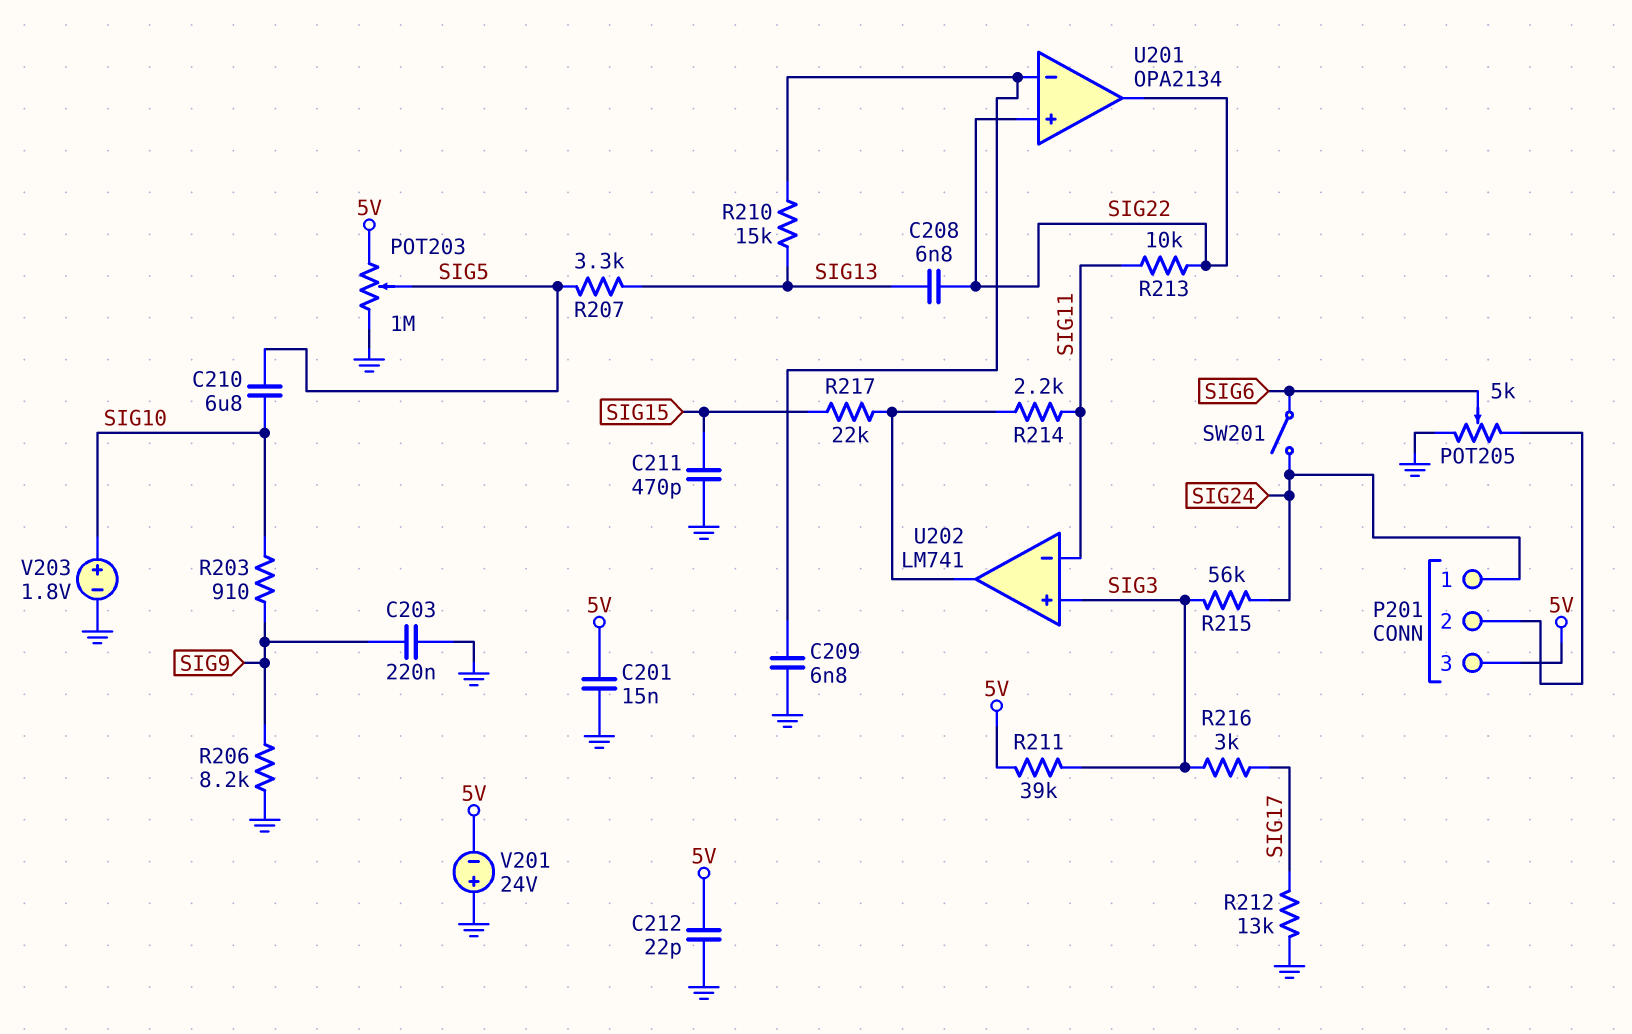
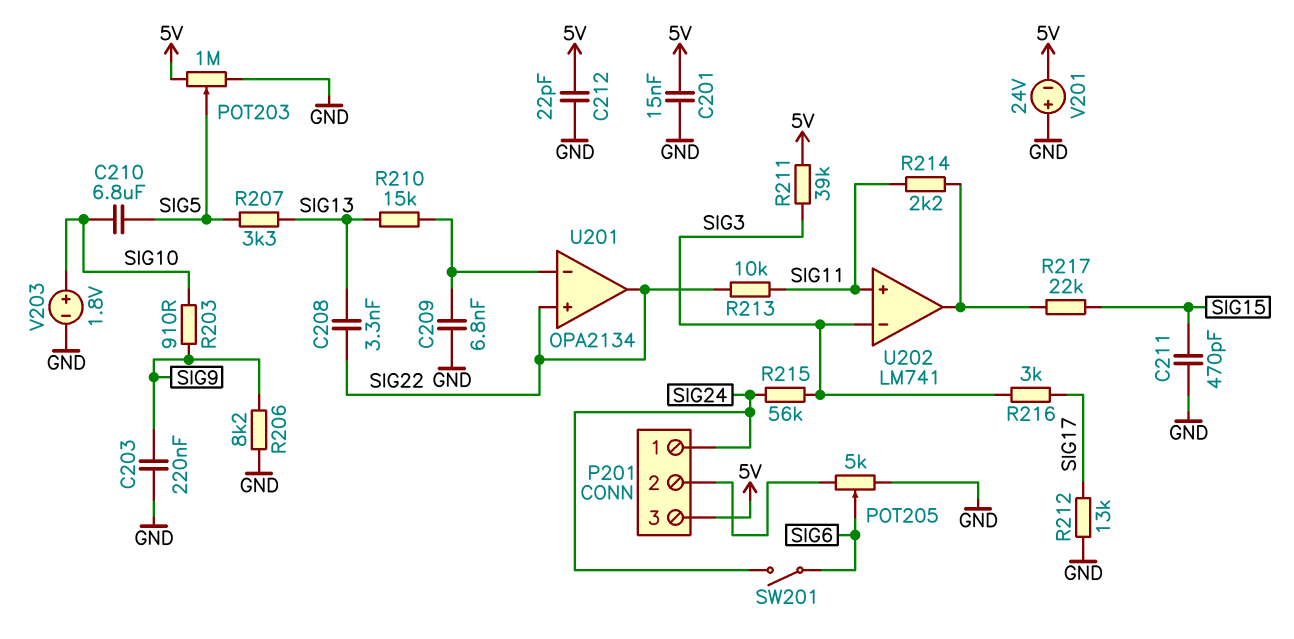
C208: 6.8nF (SIG13, SIG22) -> 3.3nF (SIG13, SIG22)
U202 pin in+: SIG3 -> SIG11
U202 pin in-: SIG11 -> SIG3

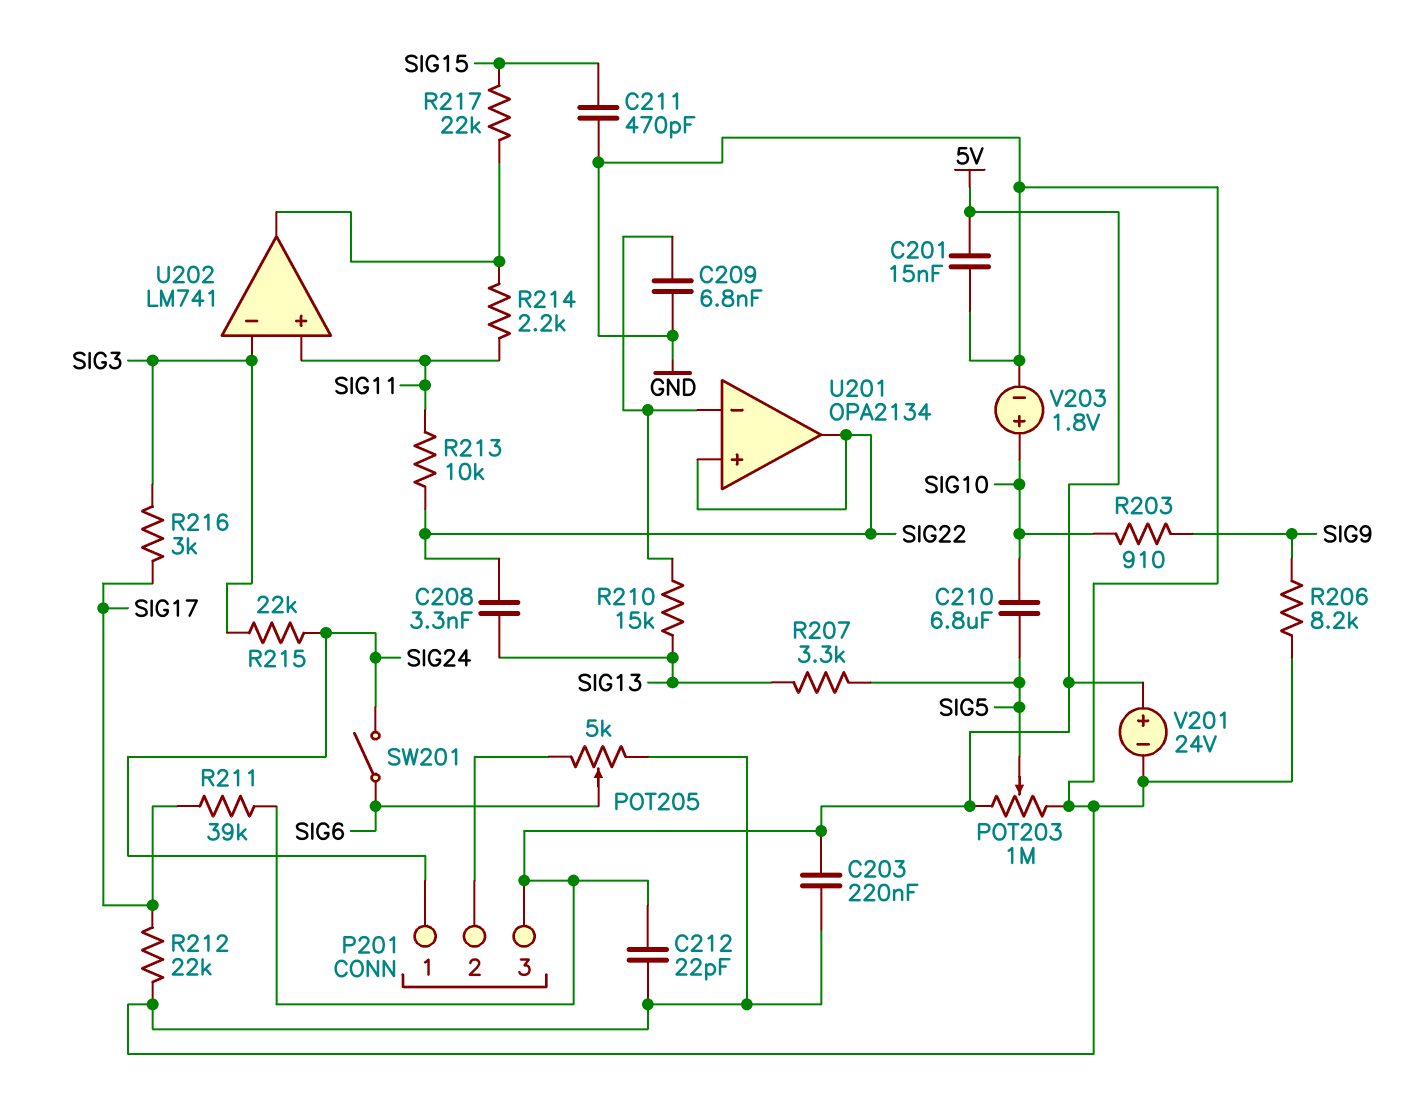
C203: 220nF (GND, SIG9) -> 220nF (5V, GND)
R211: 39k (5V, SIG3) -> 39k (5V, SIG17)
R212: 13k (GND, SIG17) -> 22k (GND, SIG17)
R215: 56k (SIG3, SIG24) -> 22k (SIG3, SIG24)
V201: 24V (plus GND, minus 5V) -> 24V (plus 5V, minus GND)

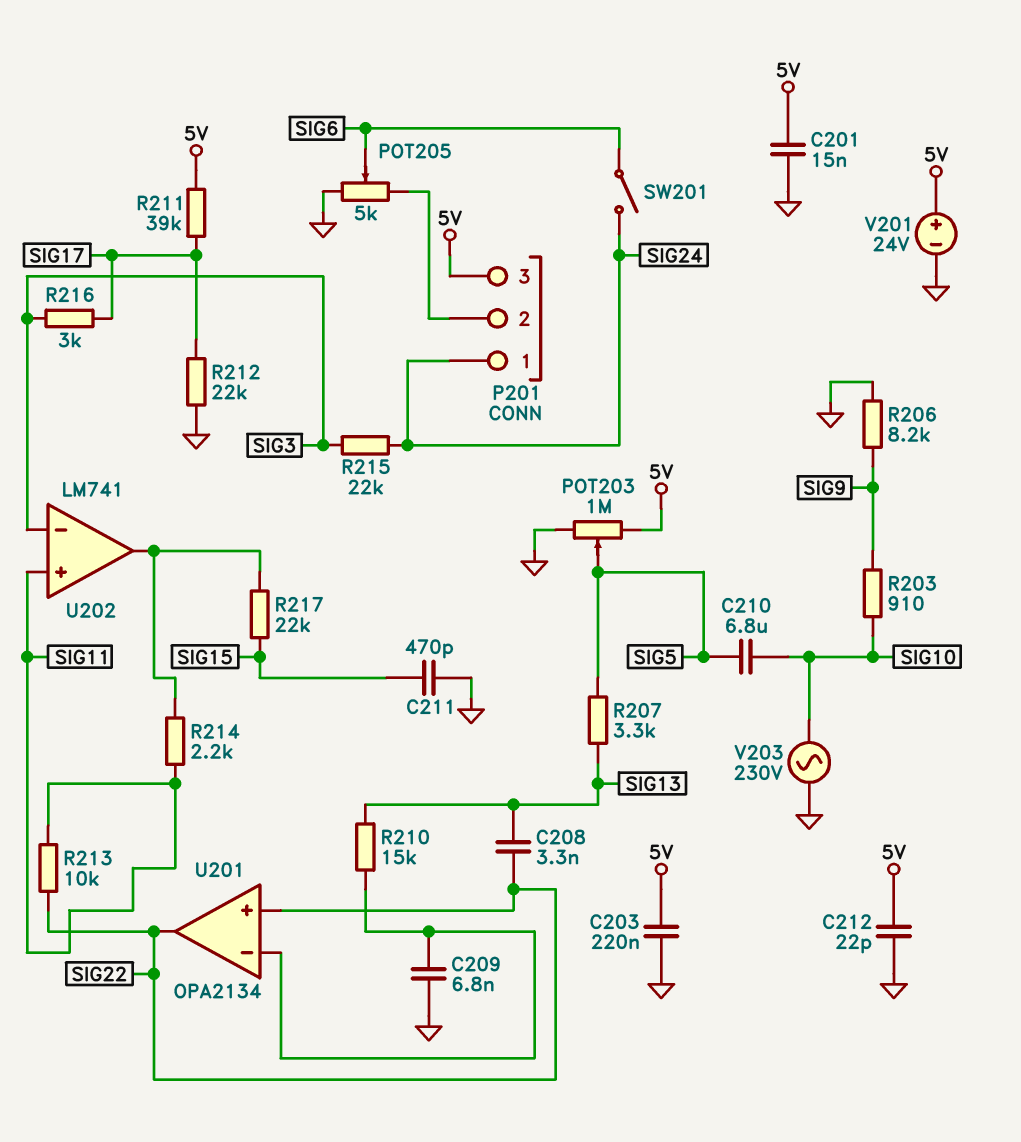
V203: 1.8V (plus SIG10, minus GND) -> AC 230V (GND, SIG10)

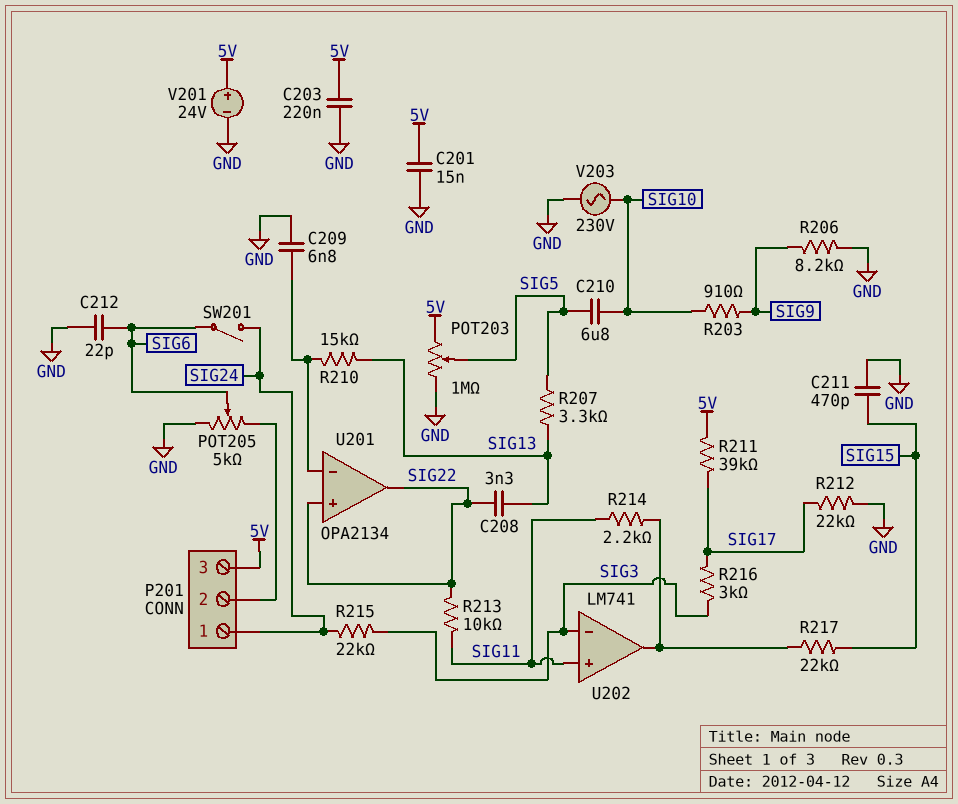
C212: 22pF (5V, GND) -> 22pF (GND, SIG6)

